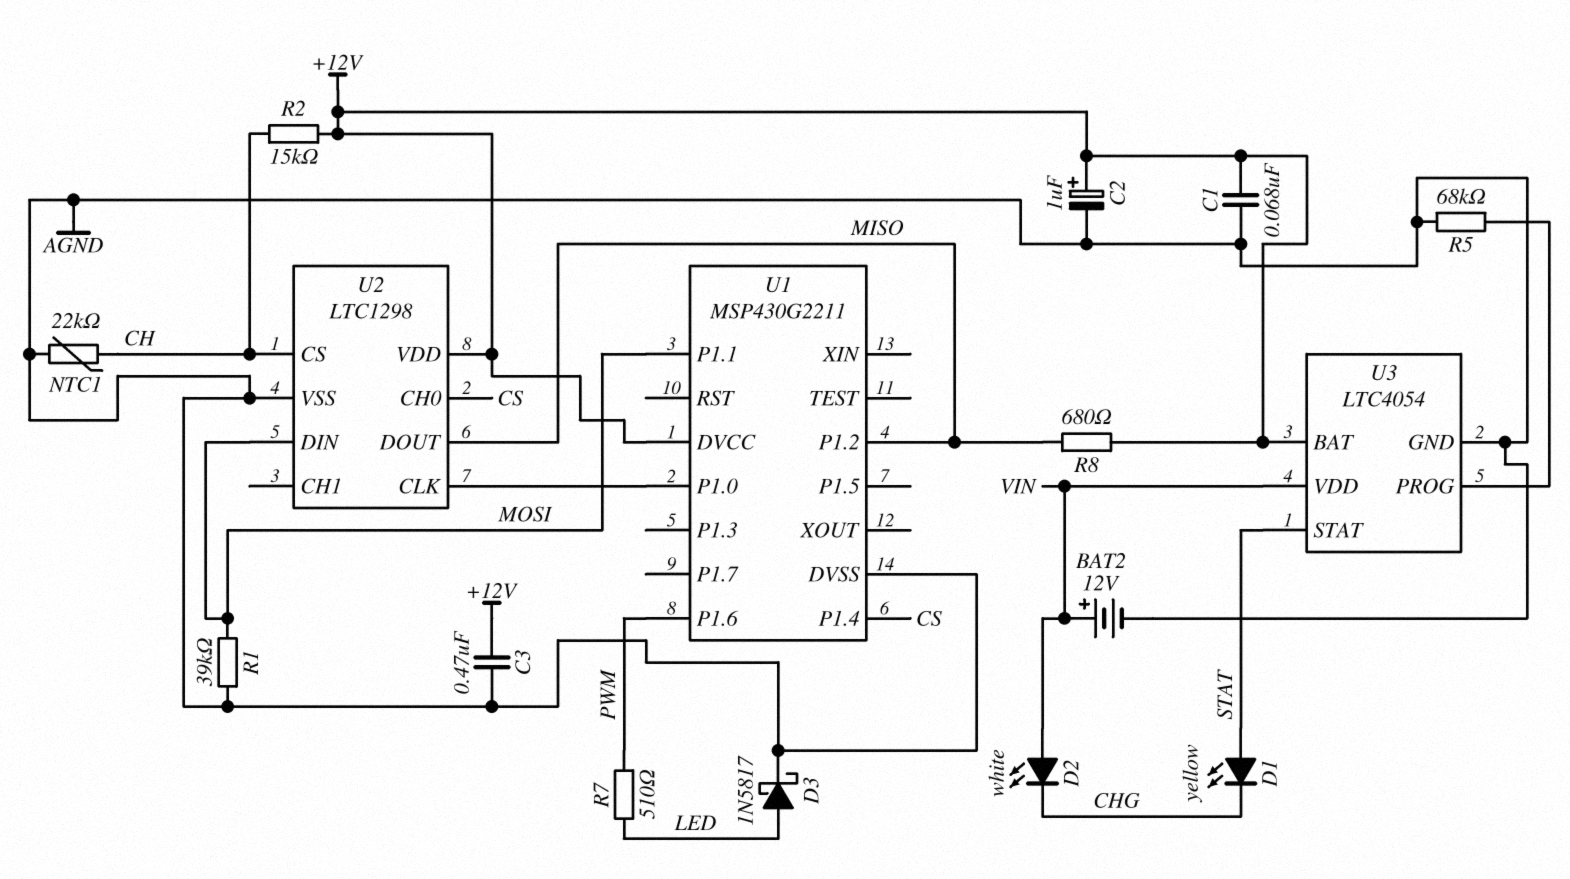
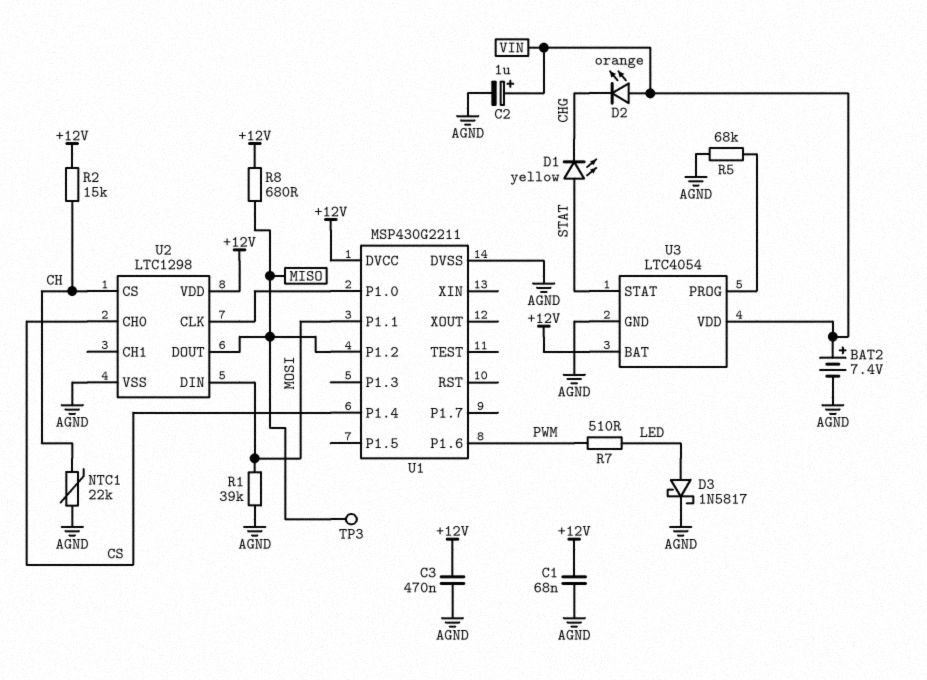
BAT2: 12V (plus VIN, minus AGND) -> 7.4V (plus VIN, minus AGND)
C2: 1uF (plus +12V, minus AGND) -> 1uF (plus VIN, minus AGND)
D2: LED white (A VIN, K CHG) -> LED orange (A VIN, K CHG)
TP3: none -> test point (MISO)

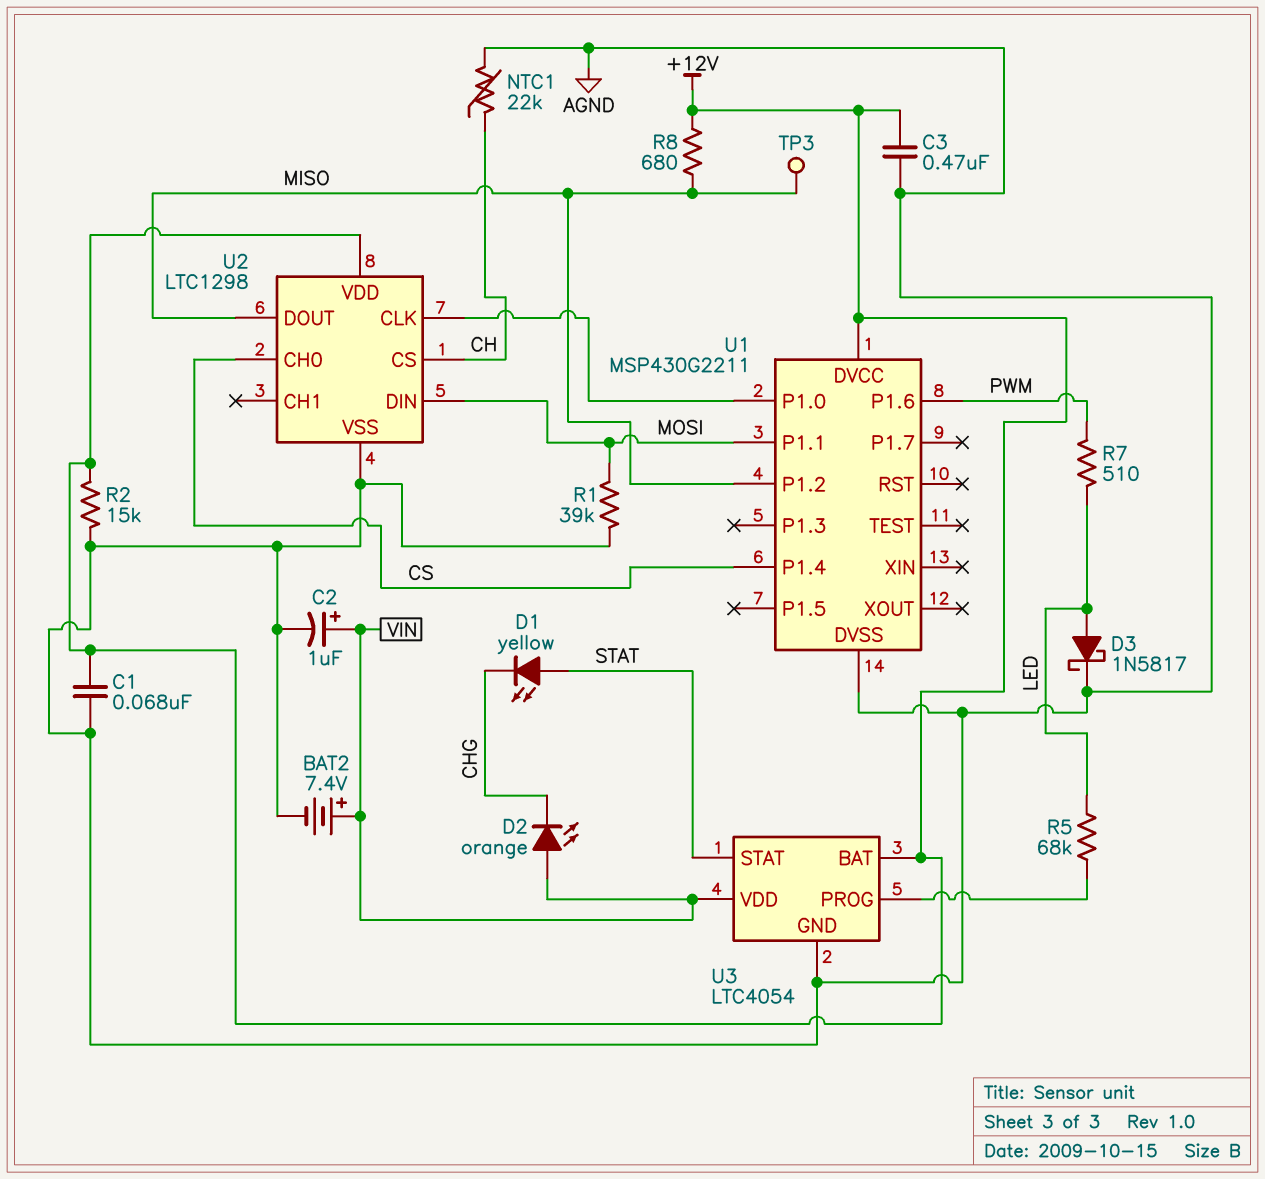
R2: 15k (+12V, CH) -> 15k (+12V, AGND)
R5: 68k (AGND, U3/PROG) -> 68k (LED, U3/PROG)

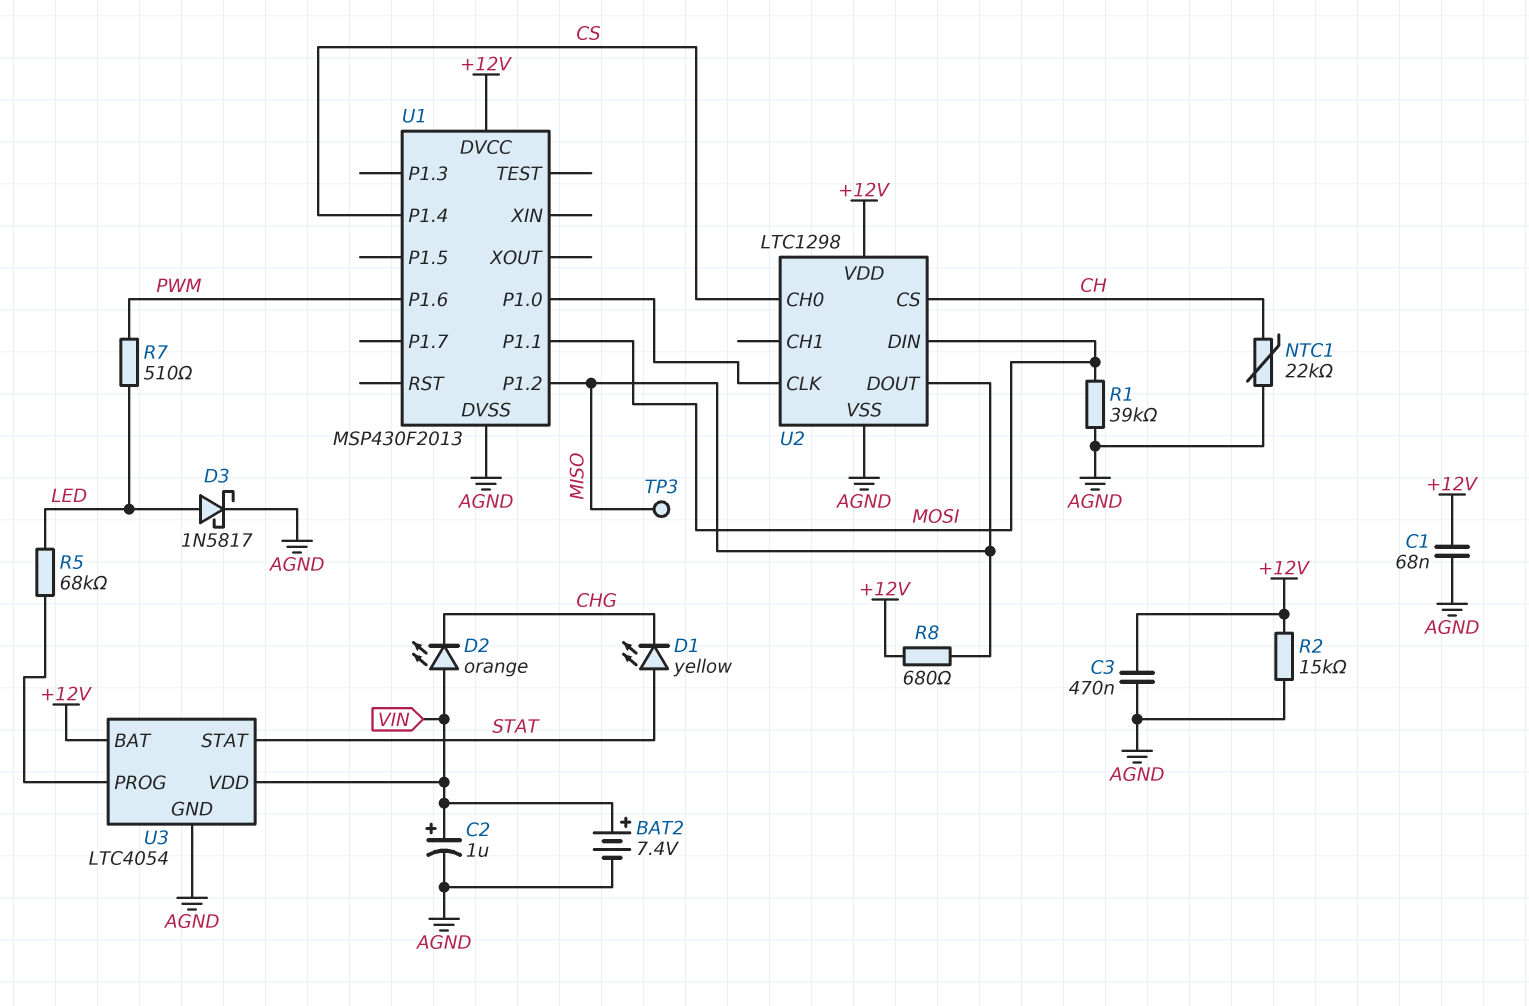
U1: MSP430G2211 -> MSP430F2013

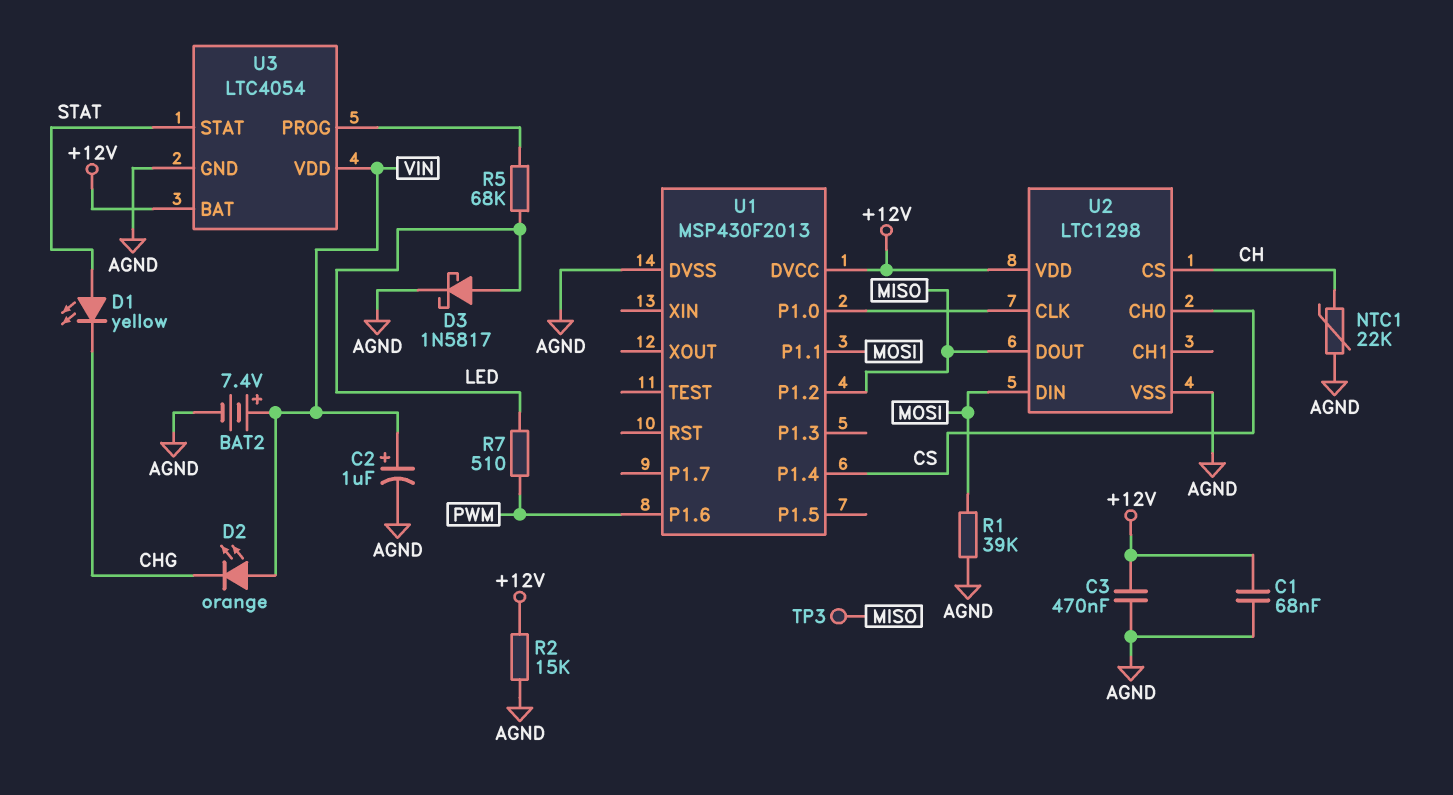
R8: 680 (+12V, MISO) -> none

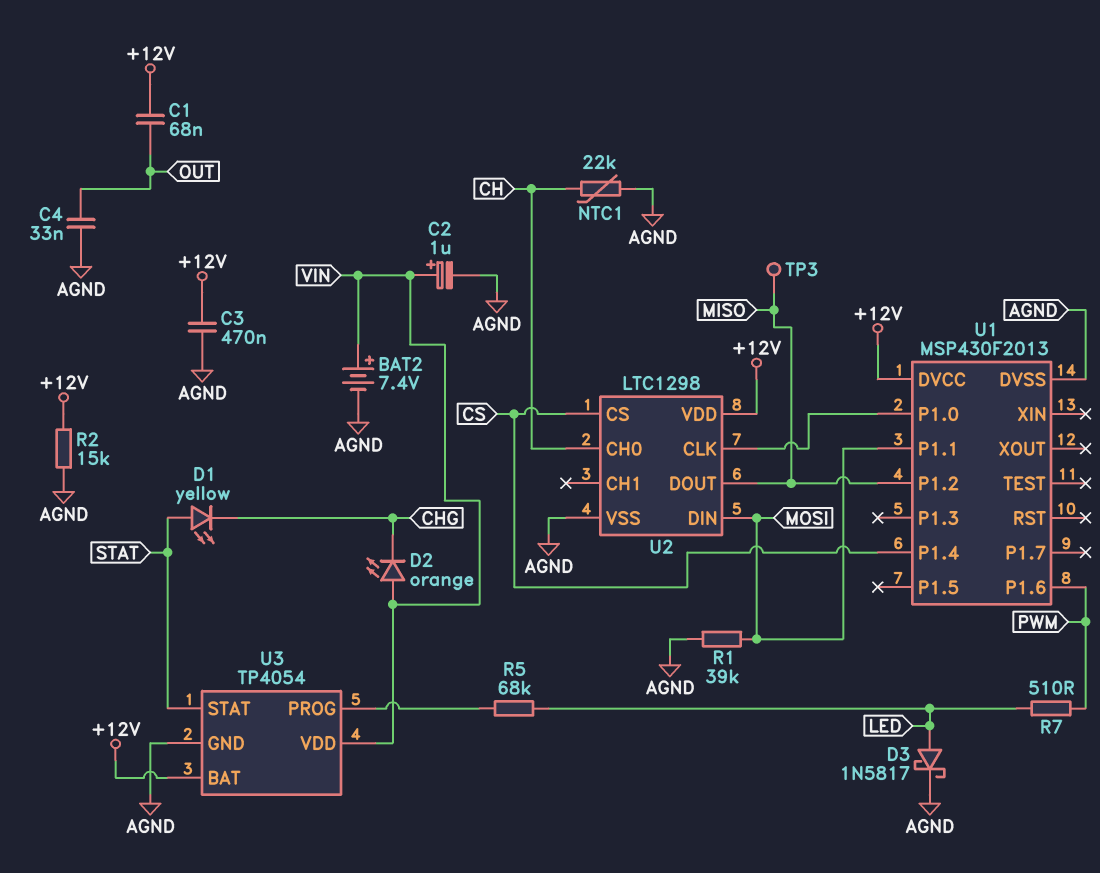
C1: 68nF (+12V, AGND) -> 68nF (+12V, OUT)
C4: none -> 33nF (AGND, OUT)
U2 pin CH0: CS -> CH
U2 pin CS: CH -> CS
U3: LTC4054 -> TP4054

